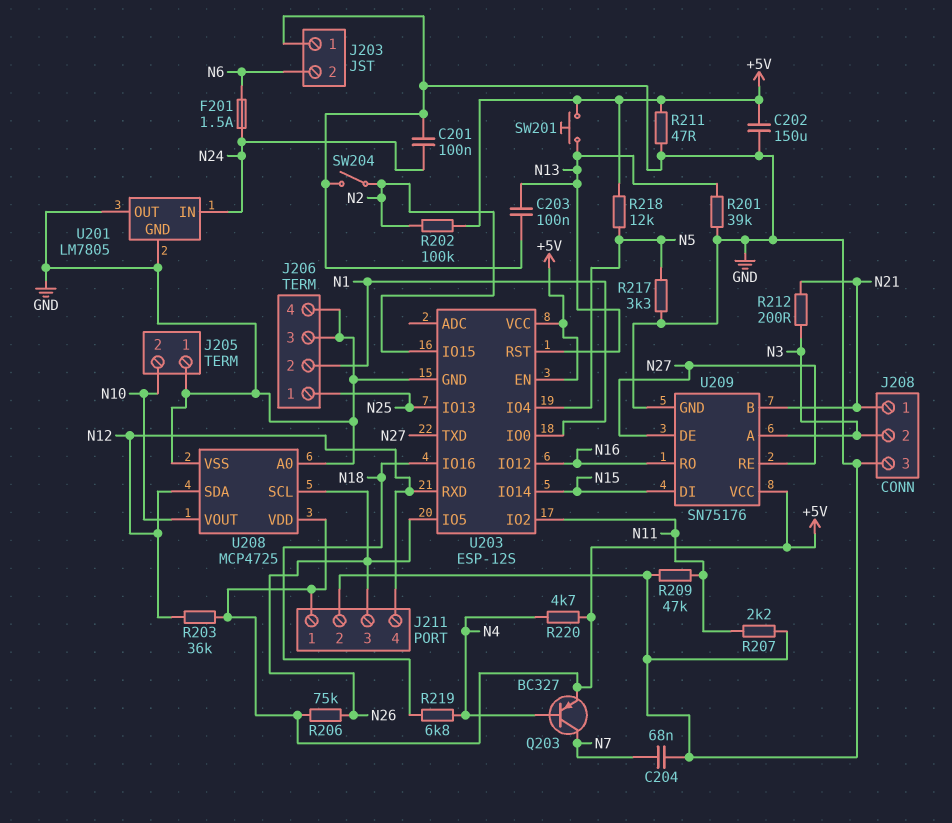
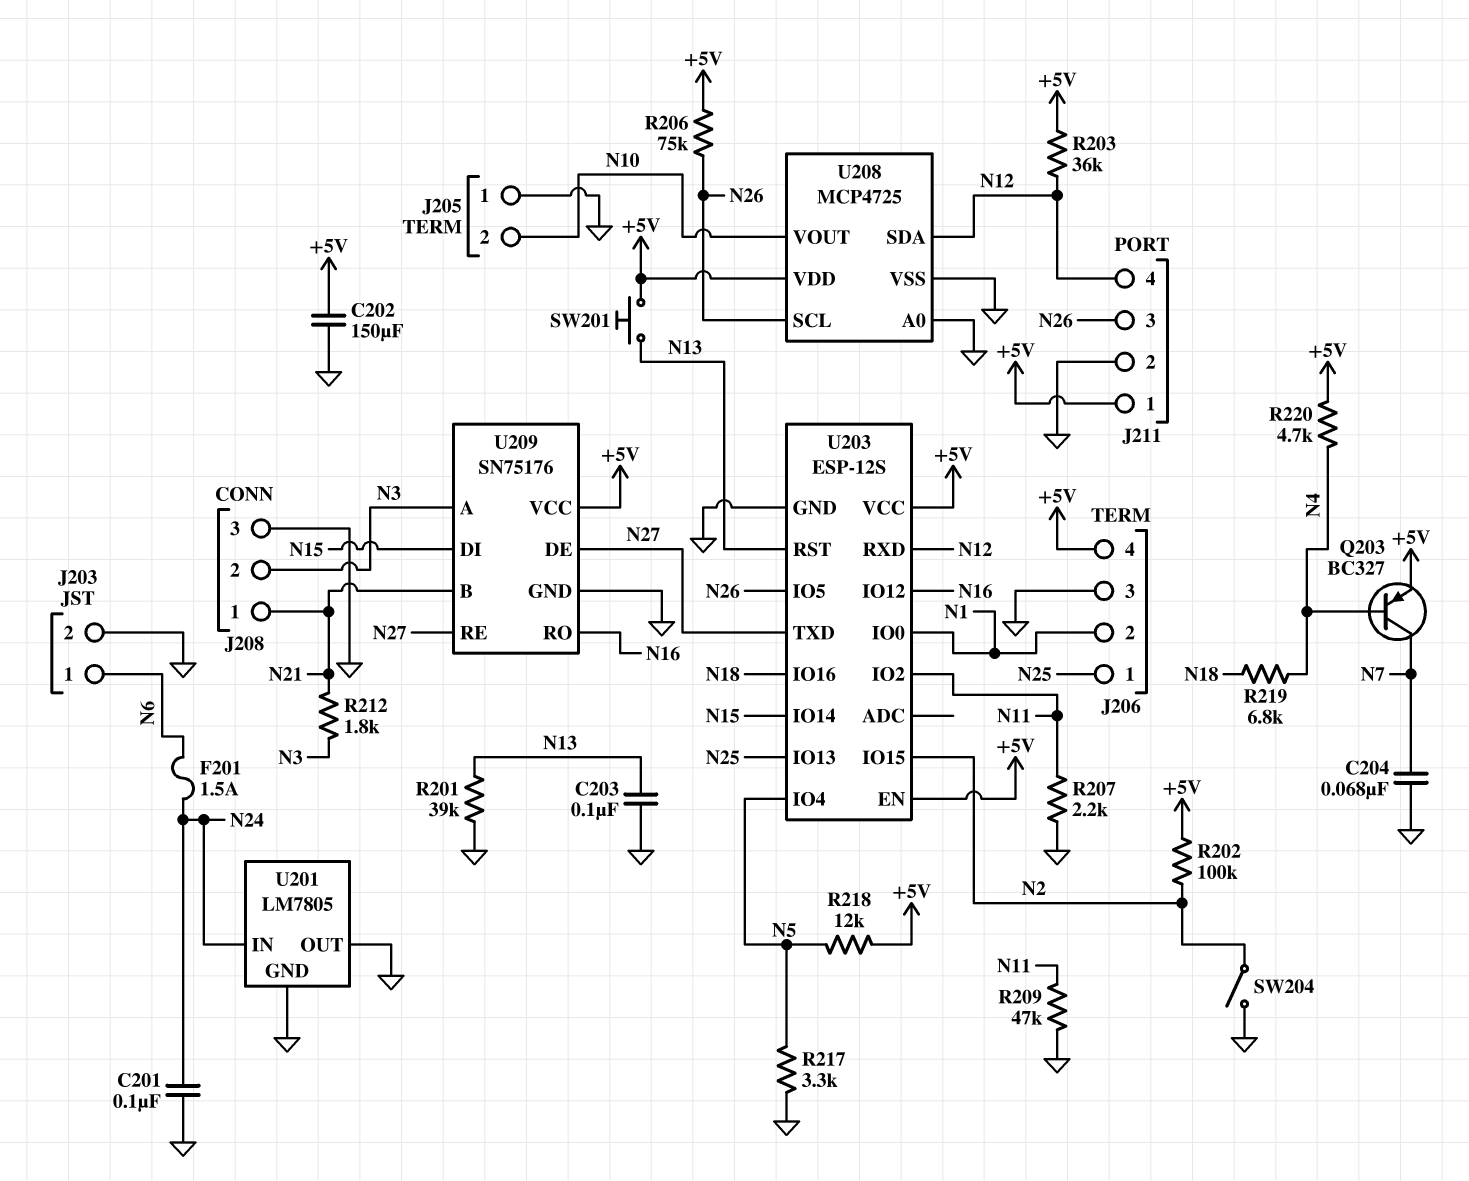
J203 pin 1: GND -> N6
J203 pin 2: N6 -> GND
J206 pin 4: GND -> +5V
R211: 47 (+5V, GND) -> none
R212: 200 (N3, N21) -> 1.8k (N3, N21)

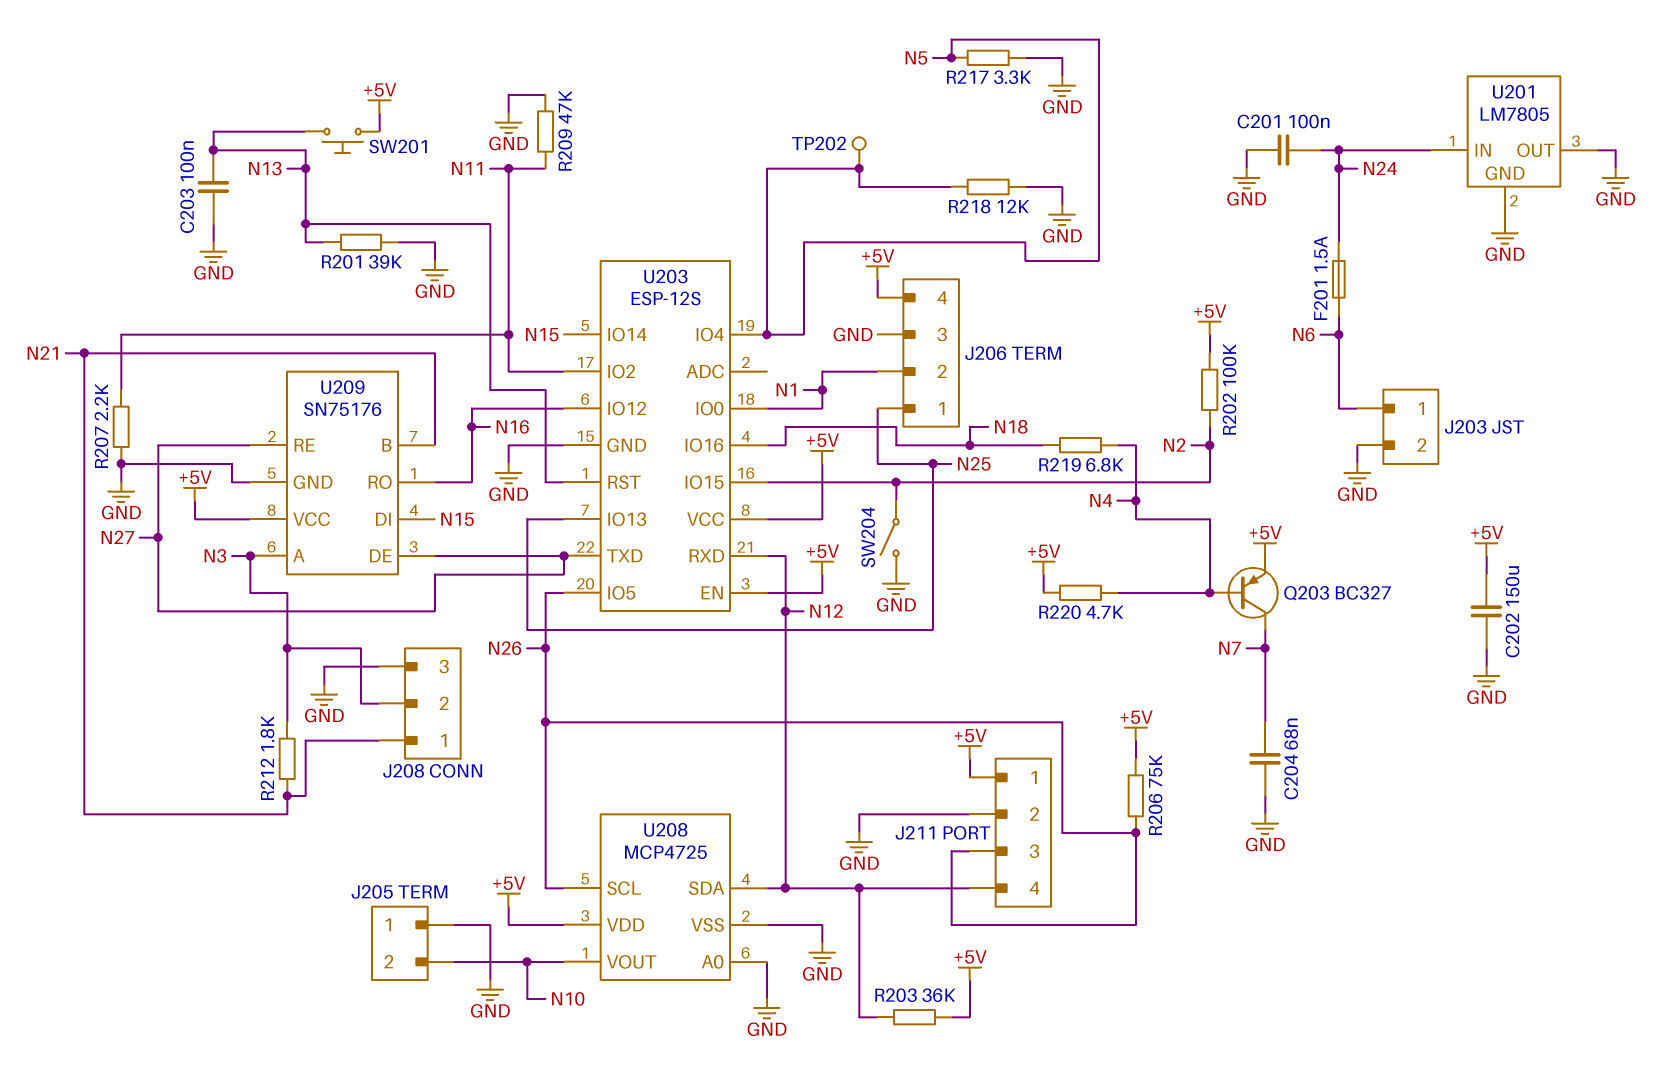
R218: 12k (+5V, N5) -> 12k (GND, N5)
TP202: none -> test point (N5)

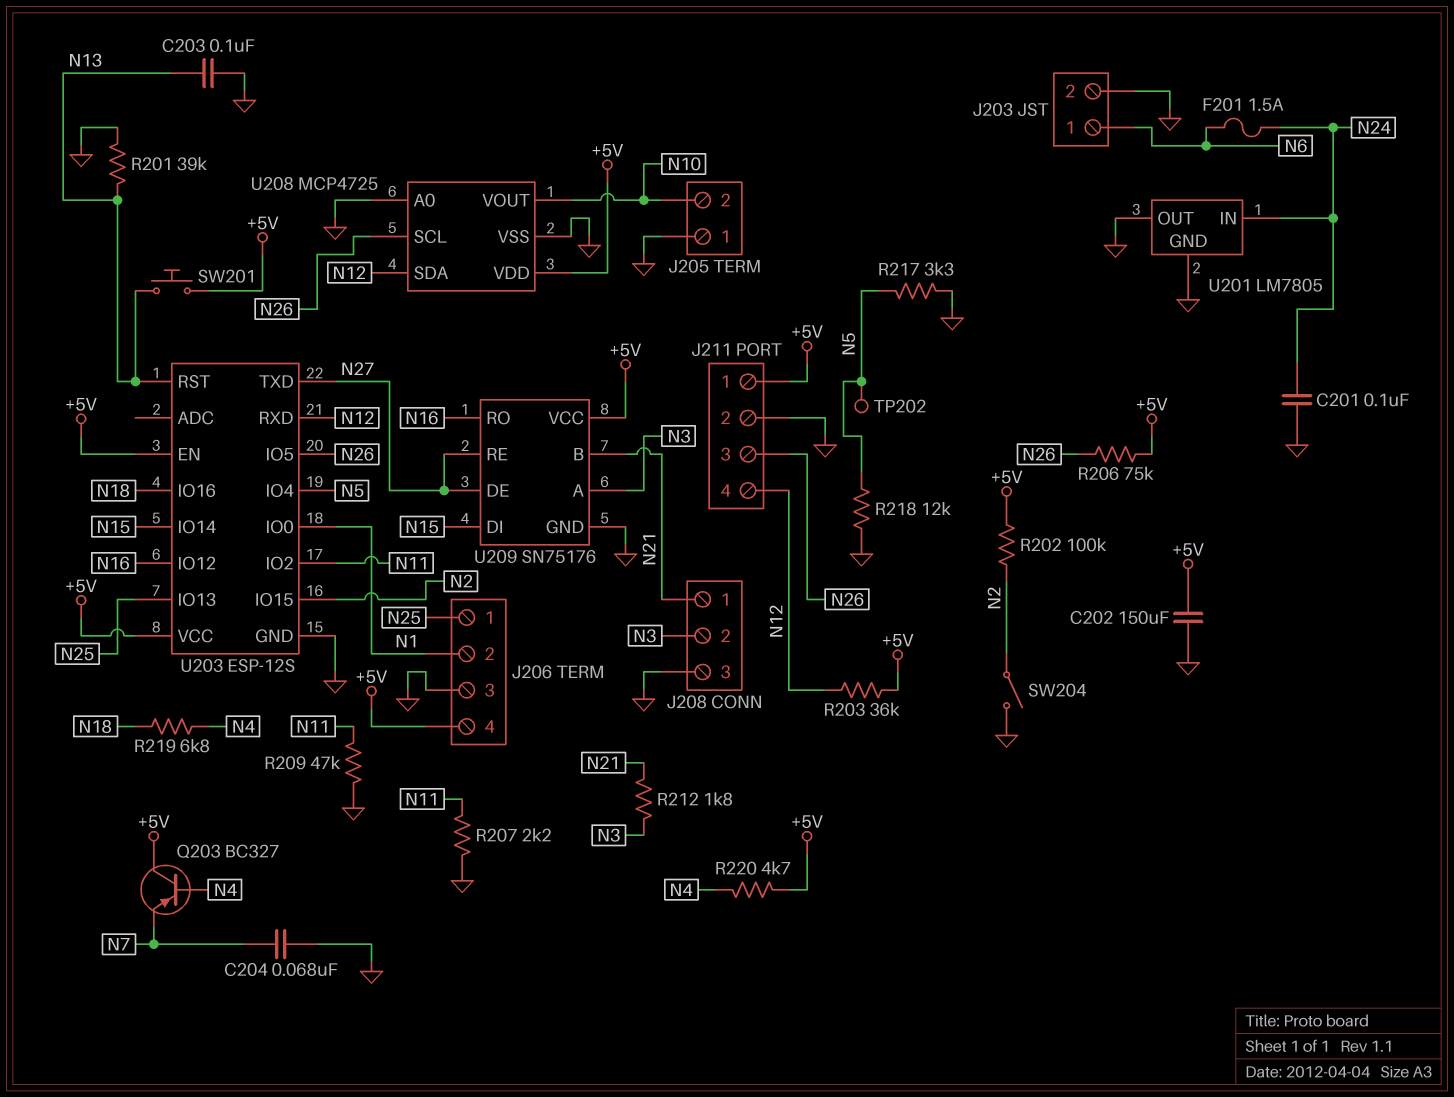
Q203: PNP BC327 (B N4, C N7, E +5V) -> PNP BC327 (B N4, C +5V, E N7)

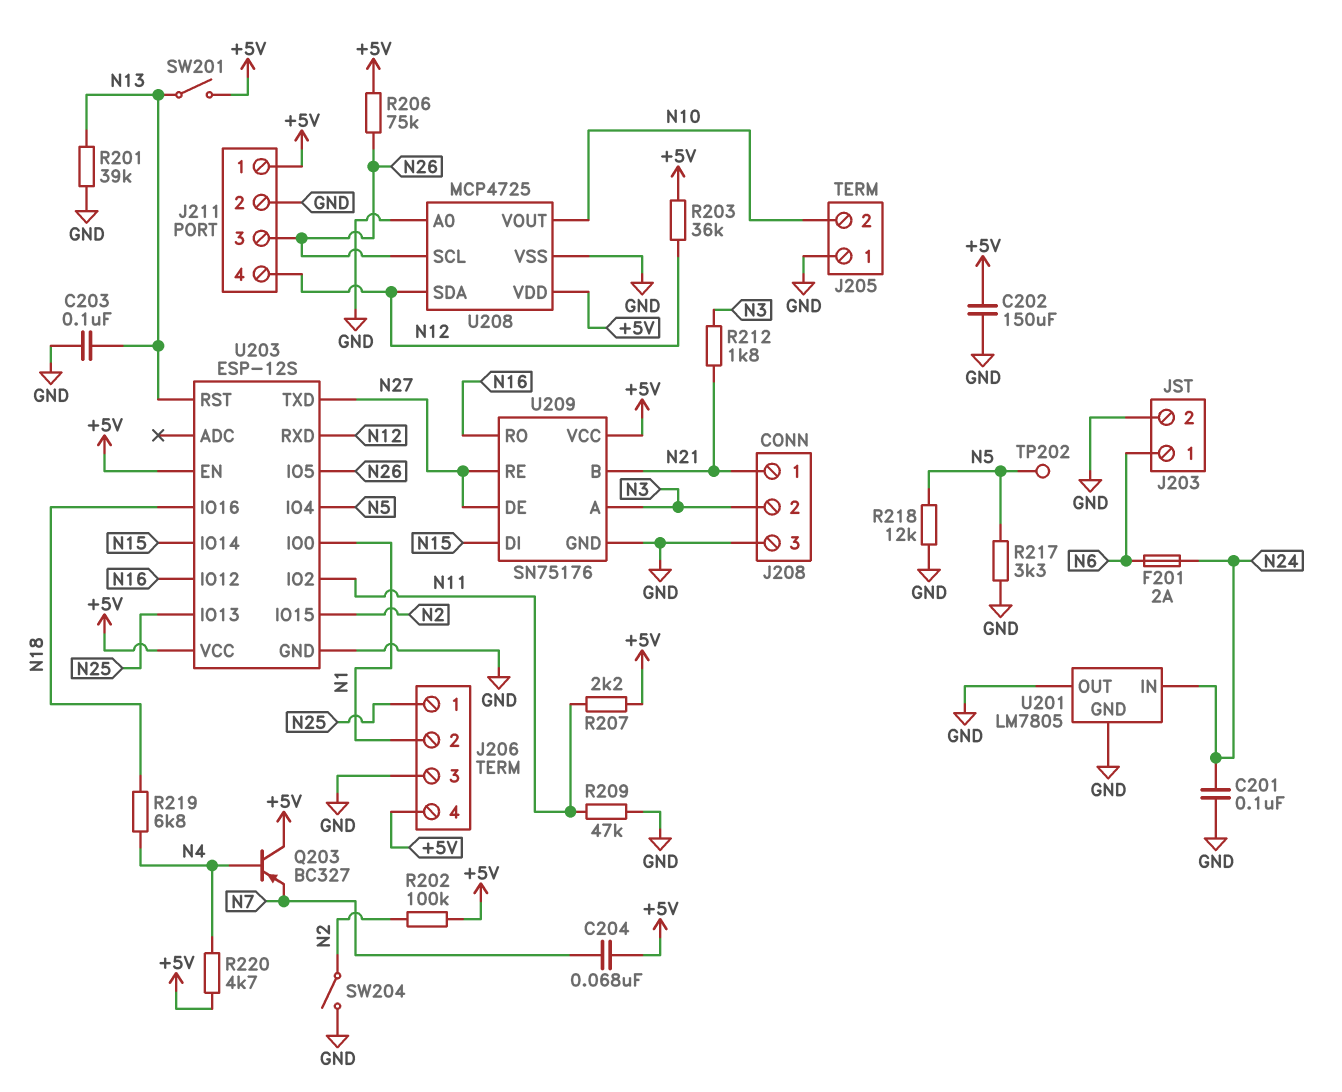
C204: 68nF (GND, N7) -> 68nF (+5V, N7)
F201: 1.5A (N6, N24) -> 2A (N6, N24)
R207: 2.2k (GND, N11) -> 2.2k (+5V, N11)
SW201: button (+5V, N13) -> switch (+5V, N13)

